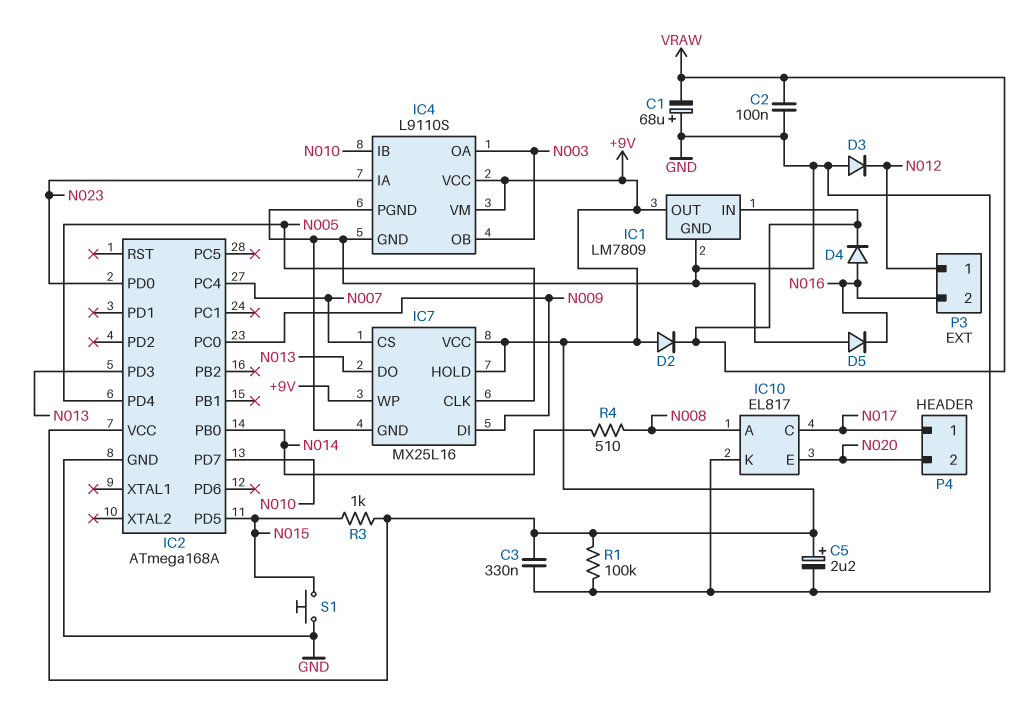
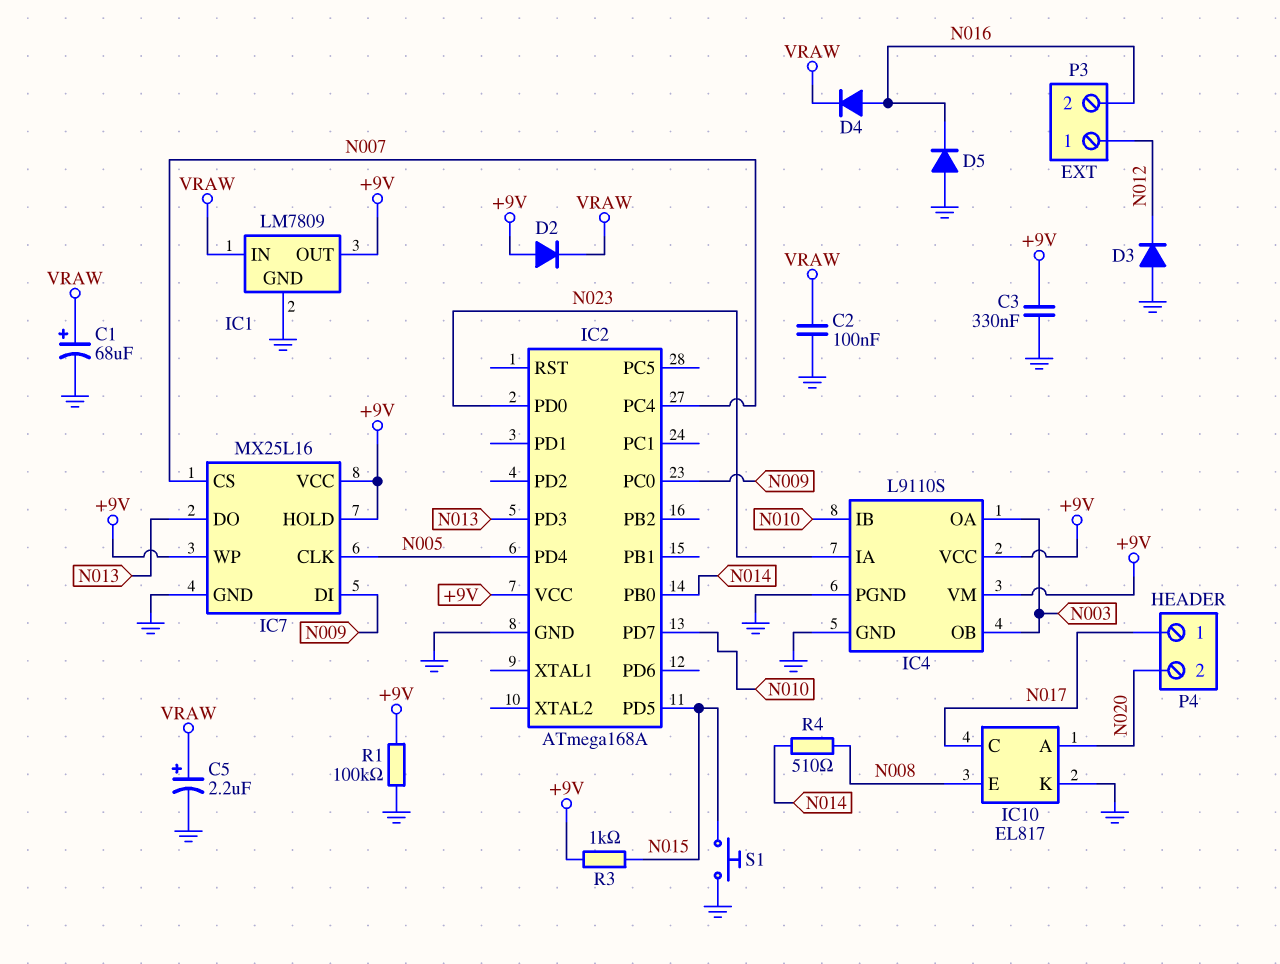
C1: 68uF (plus GND, minus VRAW) -> 68uF (plus VRAW, minus GND)
C5: 2.2uF (plus +9V, minus GND) -> 2.2uF (plus VRAW, minus GND)
IC10 pin A: N008 -> N020
IC10 pin E: N020 -> N008

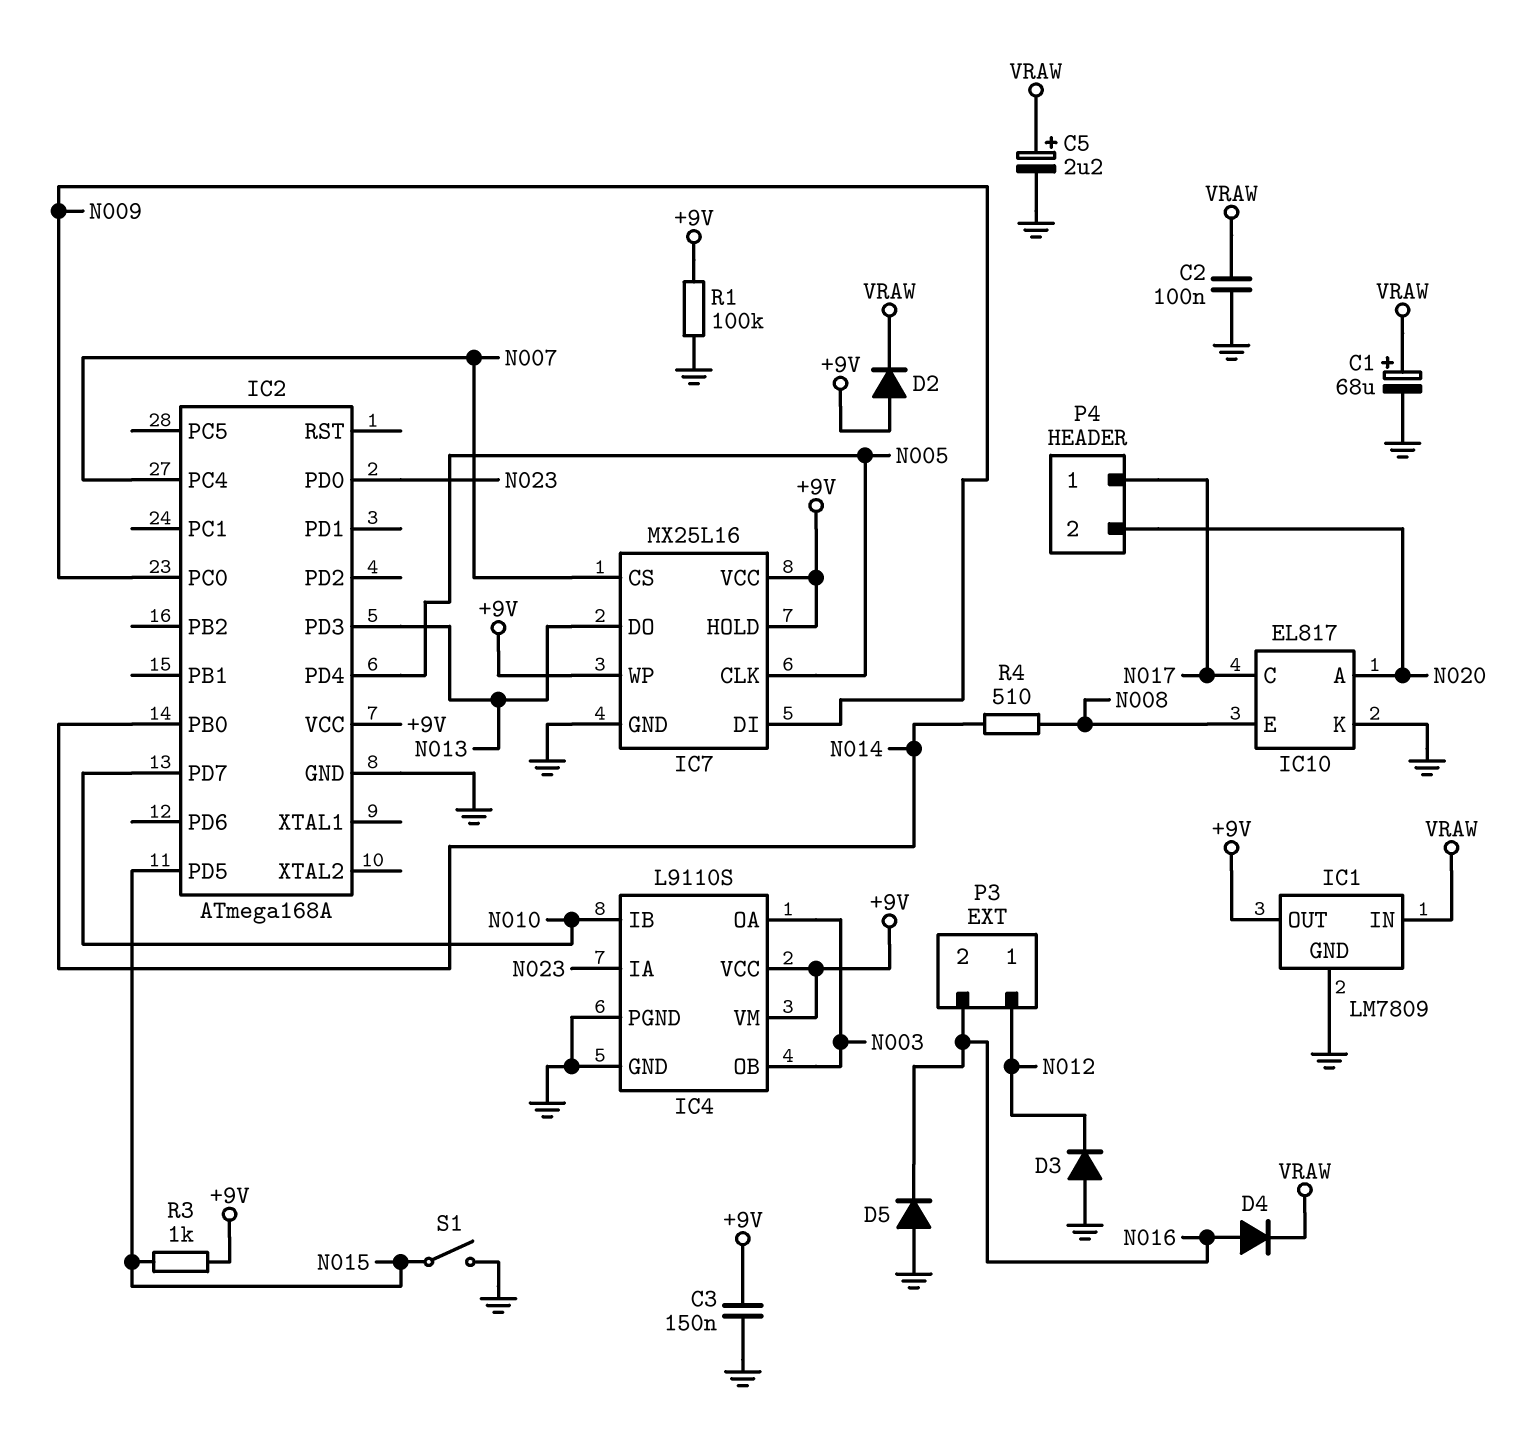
C3: 330nF (+9V, GND) -> 150nF (+9V, GND)
S1: button (GND, N015) -> switch (GND, N015)

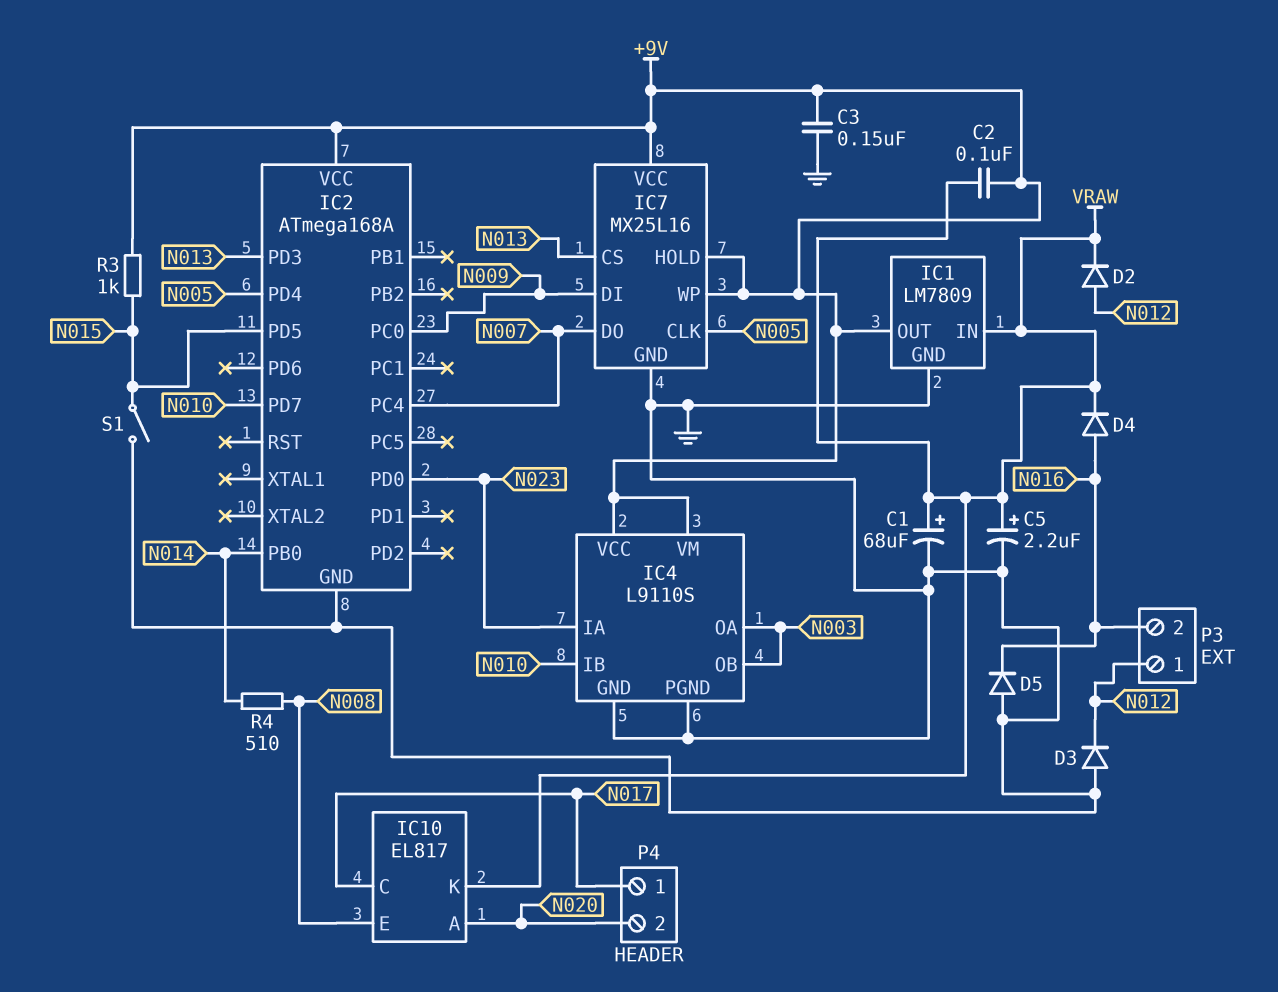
C2: 100nF (GND, VRAW) -> 100nF (+9V, VRAW)
D2: diode (A +9V, K VRAW) -> diode (A N012, K VRAW)
IC7 pin CS: N007 -> N013
IC7 pin DO: N013 -> N007
IC10 pin K: GND -> VRAW
R1: 100k (+9V, GND) -> none

